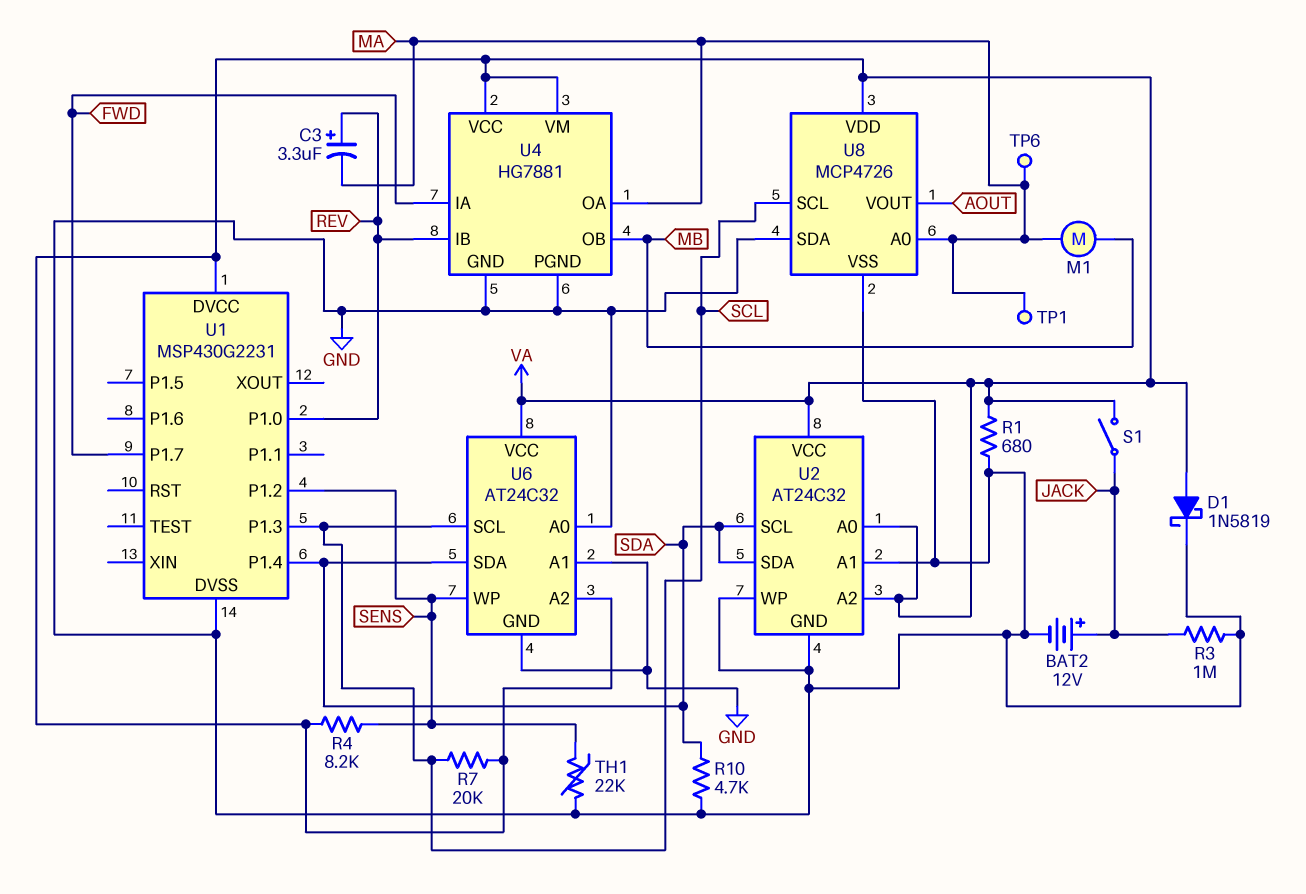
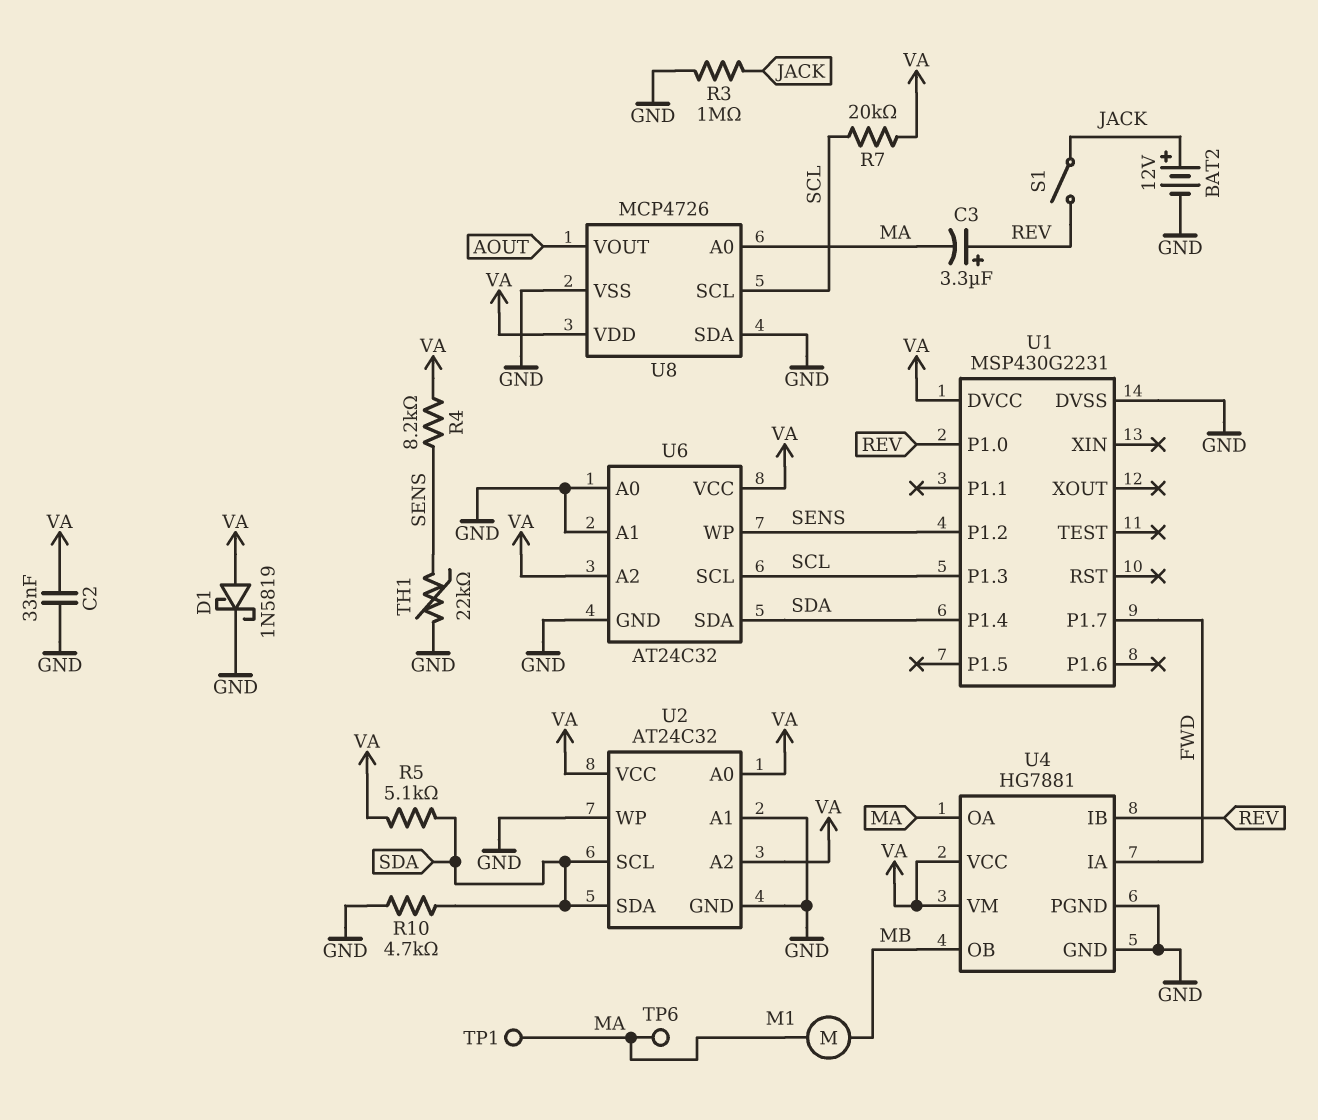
C2: none -> 33nF (GND, VA)
R1: 680 (GND, VA) -> none
R5: none -> 5.1k (SDA, VA)
S1: switch (JACK, VA) -> switch (JACK, REV)

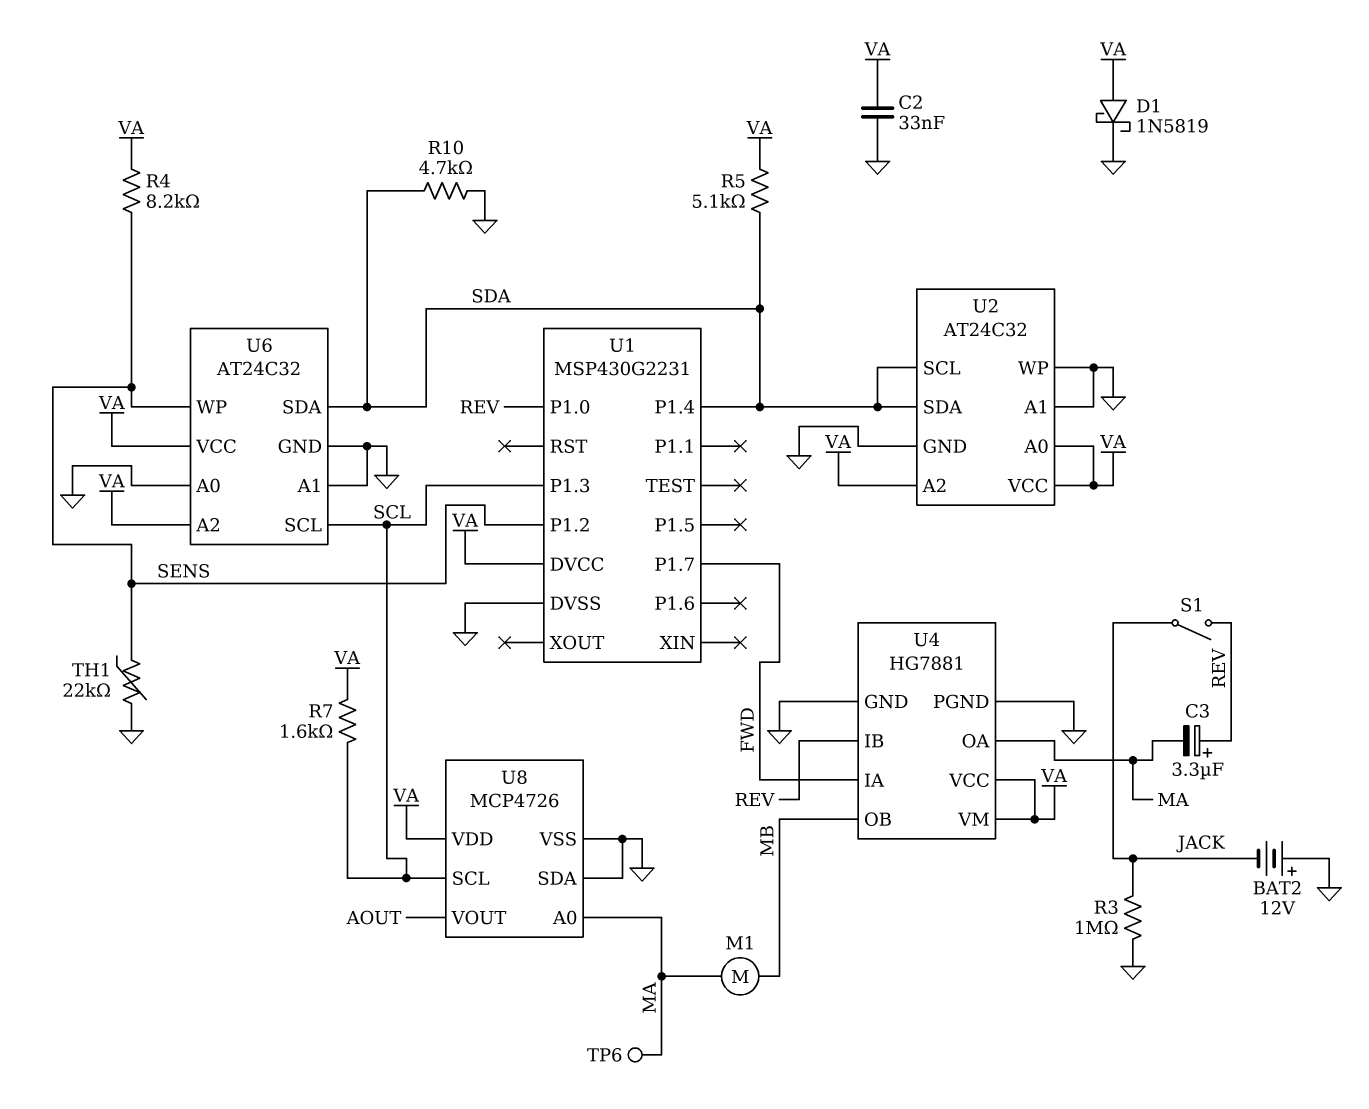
BAT2: 12V (plus JACK, minus GND) -> 12V (plus GND, minus JACK)
R7: 20k (SCL, VA) -> 1.6k (SCL, VA)
TP1: test point (MA) -> none

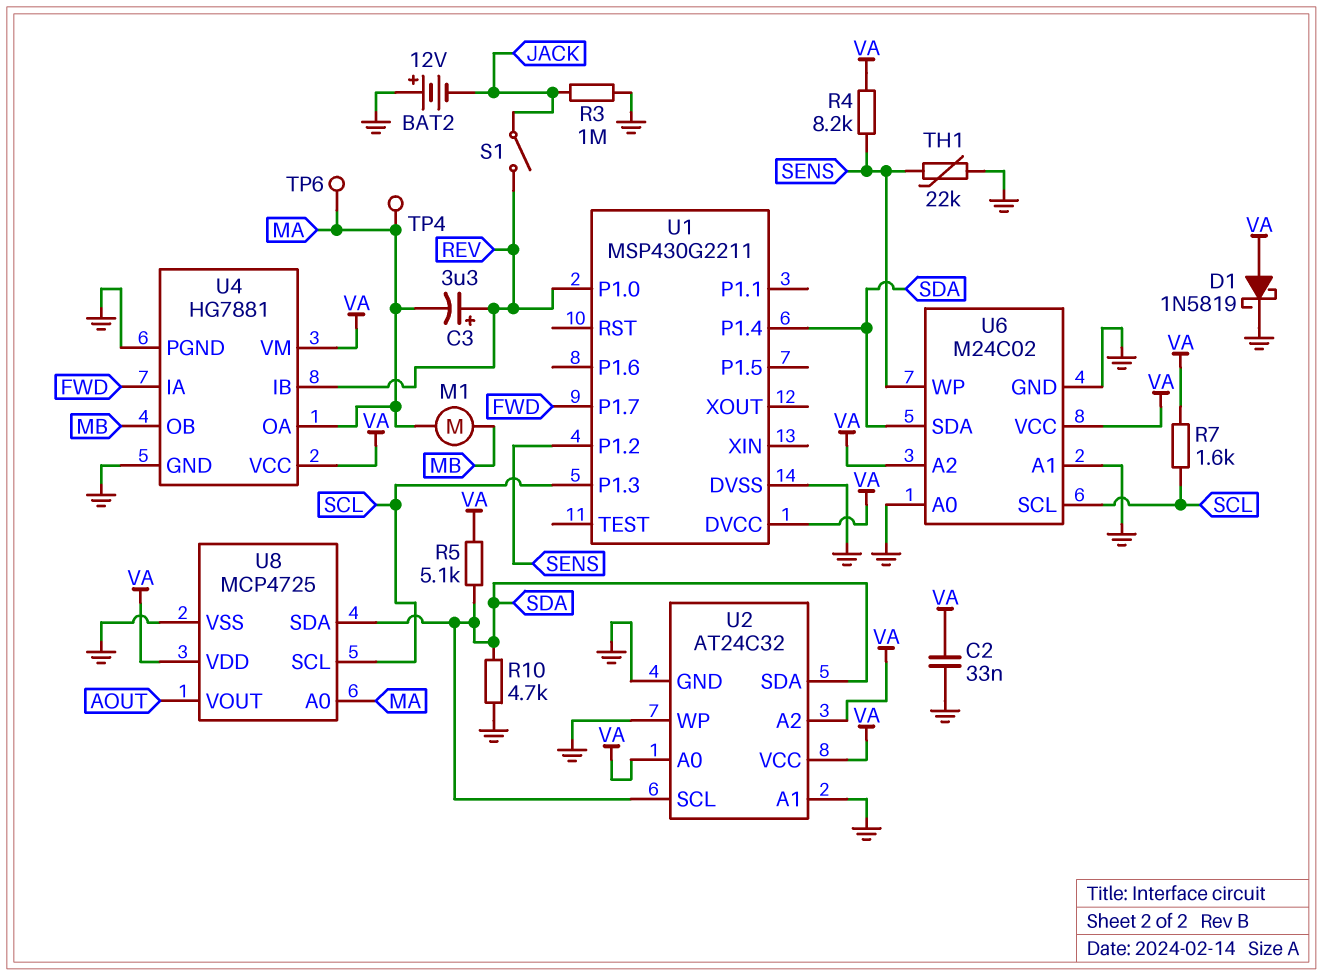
TP4: none -> test point (MA)
U1: MSP430G2231 -> MSP430G2211
U6: AT24C32 -> M24C02
U8: MCP4726 -> MCP4725
U8 pin SDA: GND -> SDA

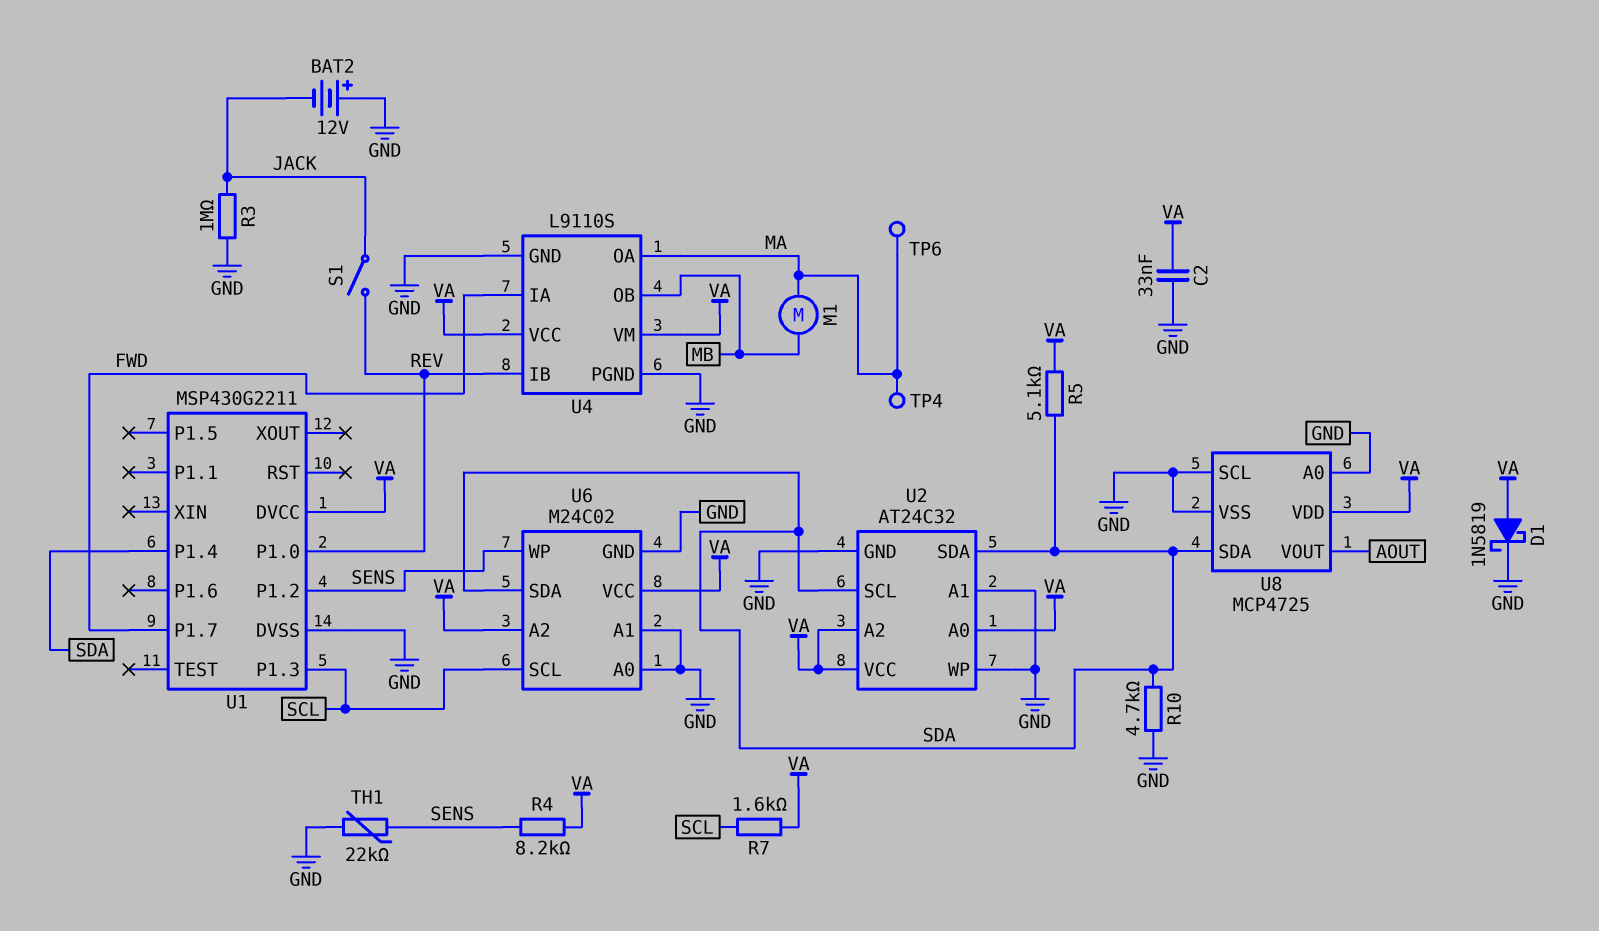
C3: 3.3uF (plus REV, minus MA) -> none
U4: HG7881 -> L9110S
U8 pin A0: MA -> GND
U8 pin SCL: SCL -> GND

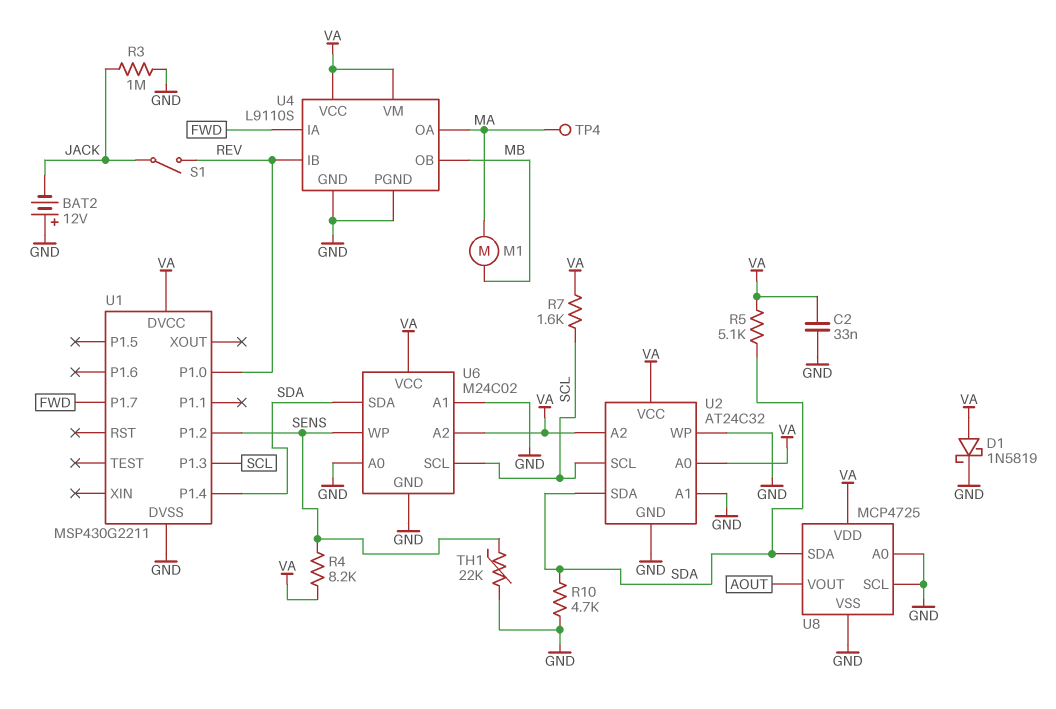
TP6: test point (MA) -> none
U2 pin SCL: SDA -> SCL

